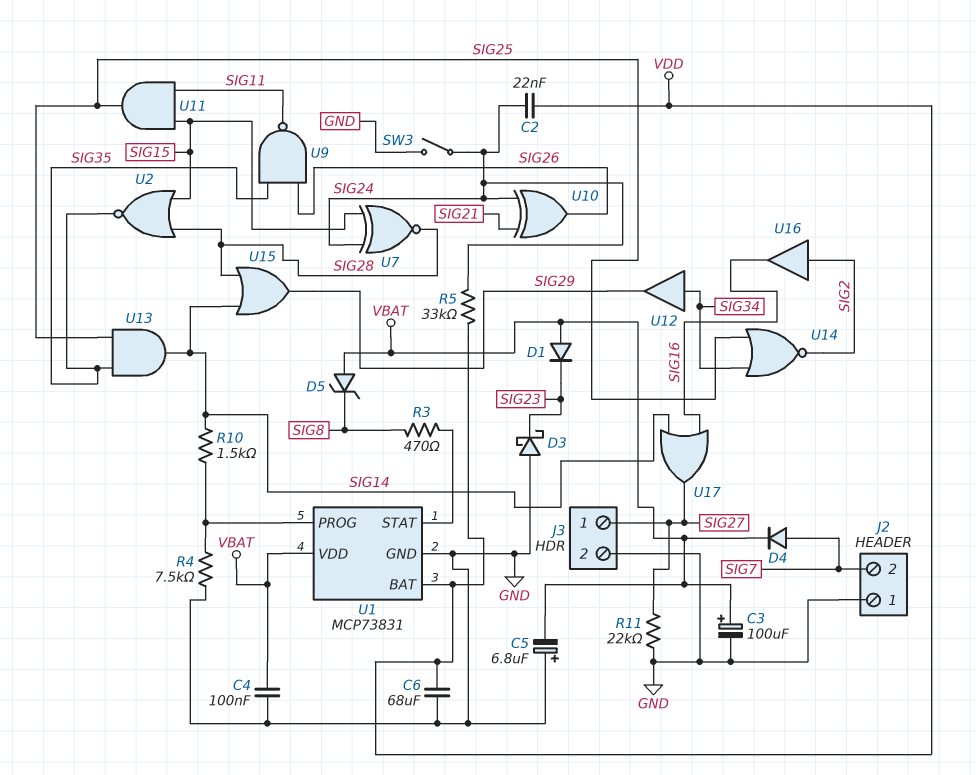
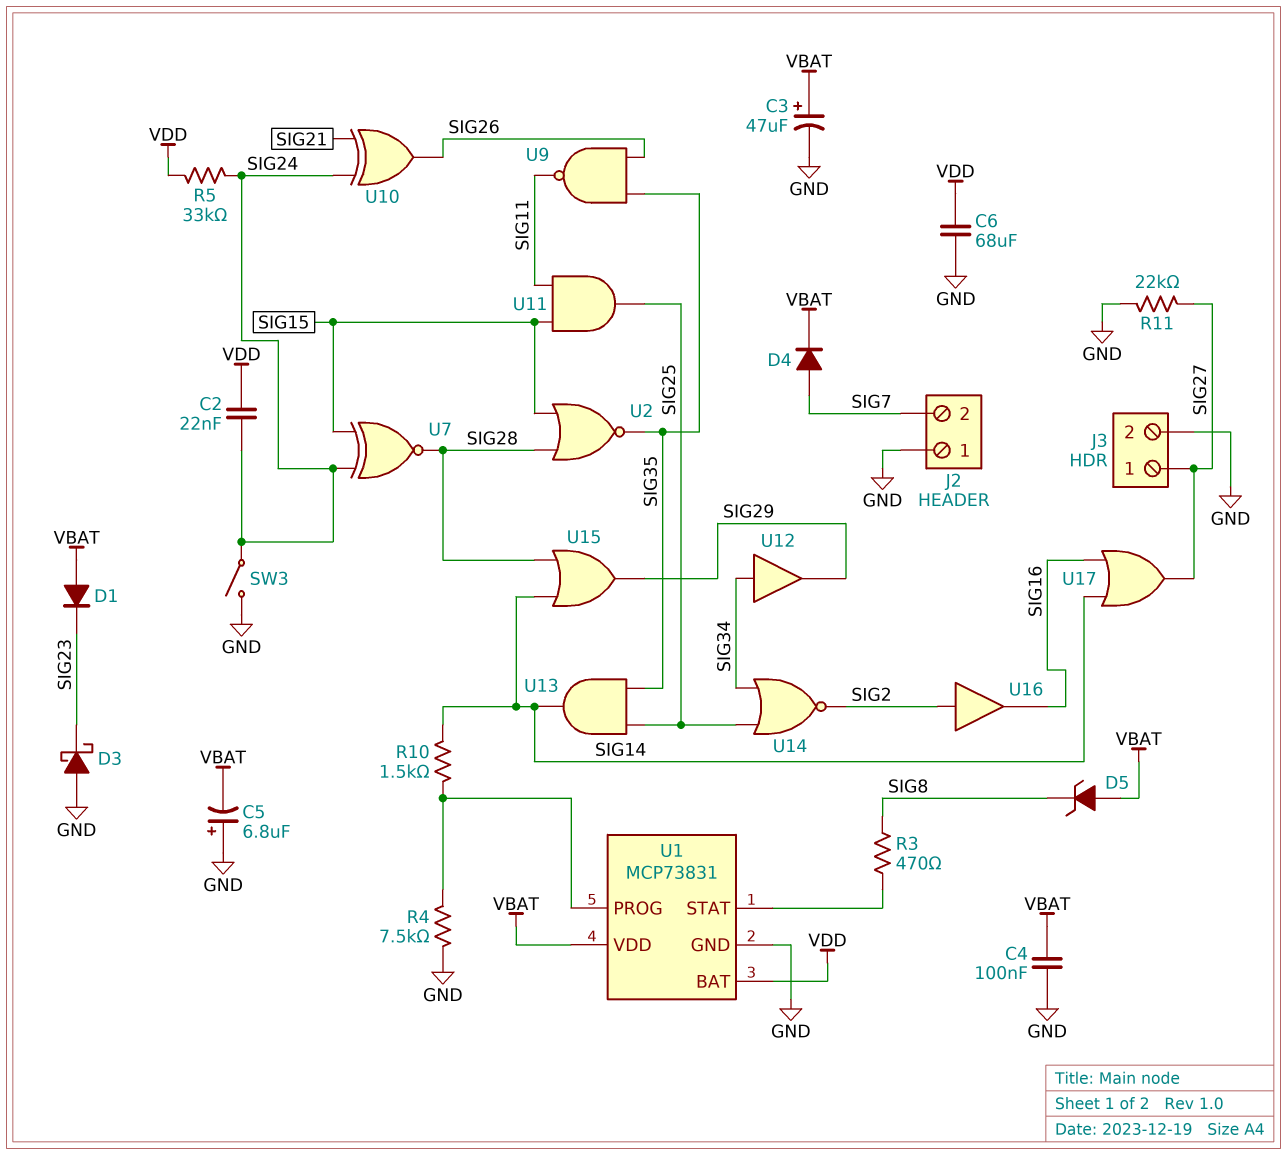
C3: 100uF (plus VBAT, minus GND) -> 47uF (plus VBAT, minus GND)

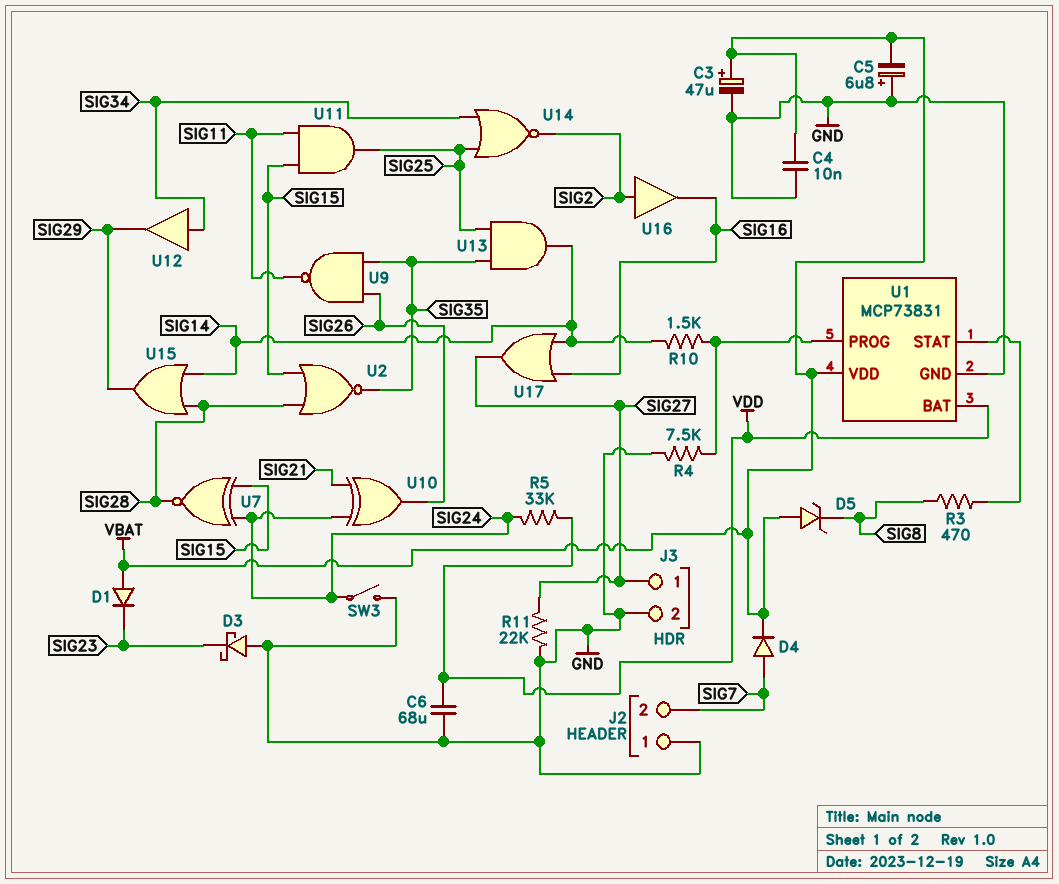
C2: 22nF (SIG24, VDD) -> none
C4: 100nF (GND, VBAT) -> 10nF (GND, VBAT)

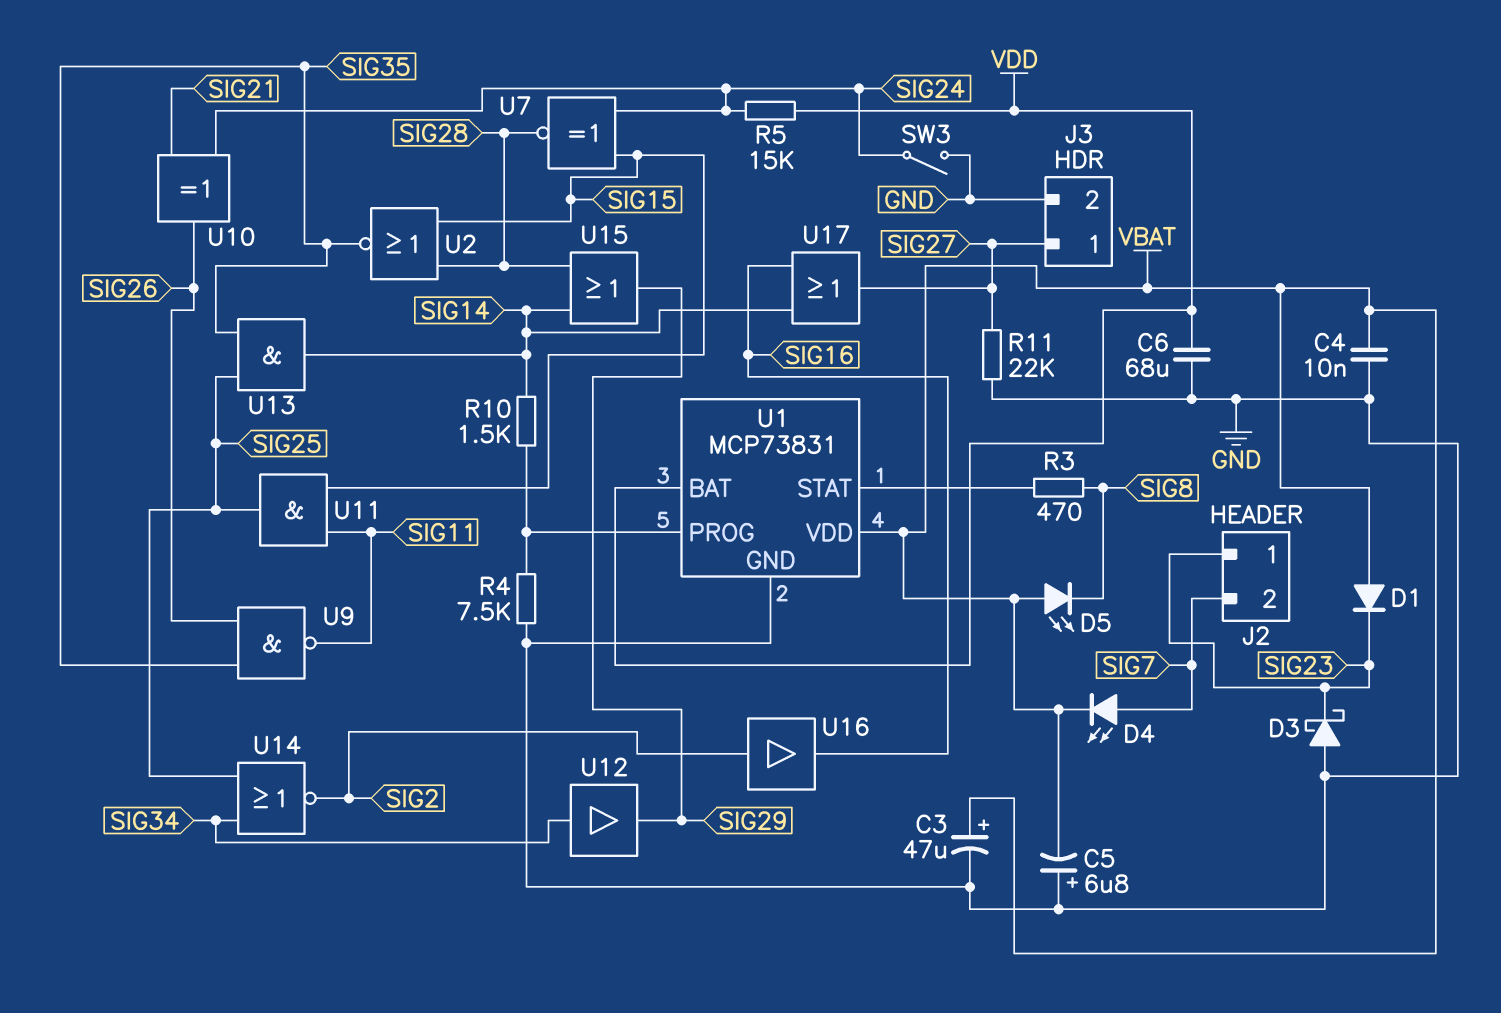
D4: diode (A SIG7, K VBAT) -> LED (A SIG7, K VBAT)
D5: zener (A VBAT, K SIG8) -> LED (A VBAT, K SIG8)
J2 pin 1: GND -> SIG23
R5: 33k (SIG24, VDD) -> 15k (SIG24, VDD)

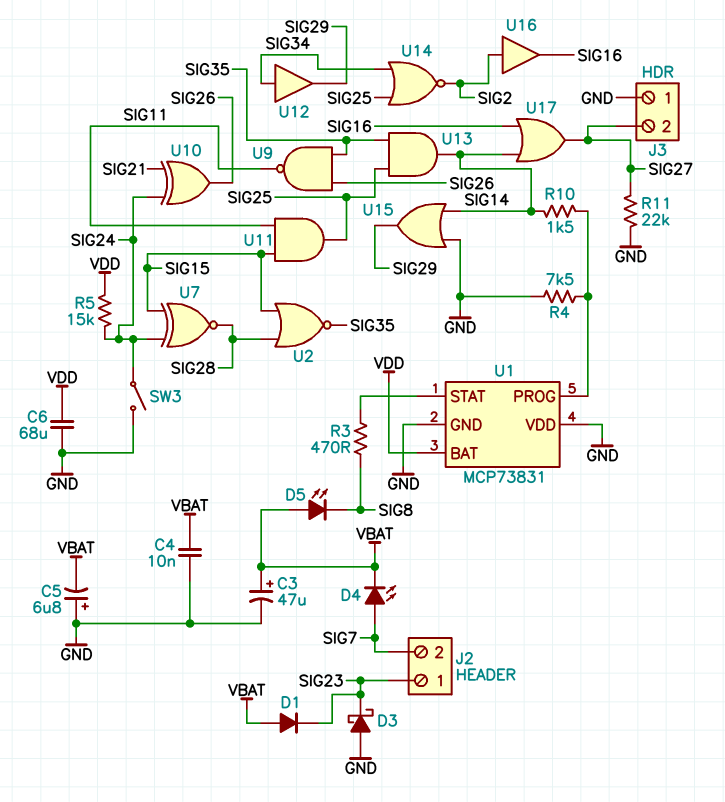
J3 pin 1: SIG27 -> GND
J3 pin 2: GND -> SIG27
U1 pin VDD: VBAT -> GND
U15: OR (in SIG14, in SIG28, out SIG29) -> OR (in GND, in SIG14, out SIG29)

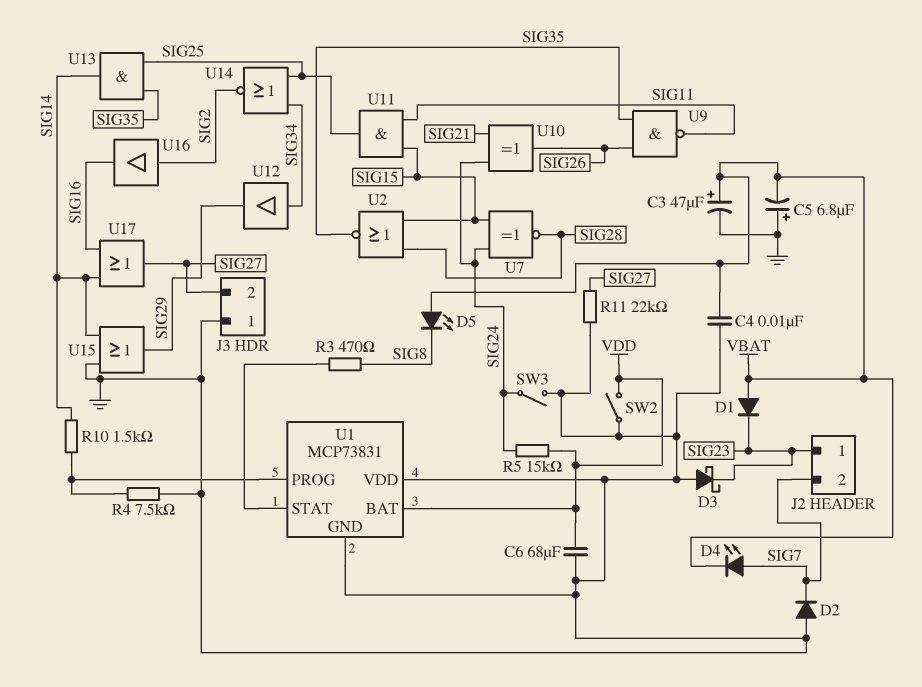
D2: none -> diode (A GND, K SIG7)
SW2: none -> switch (GND, VDD)

